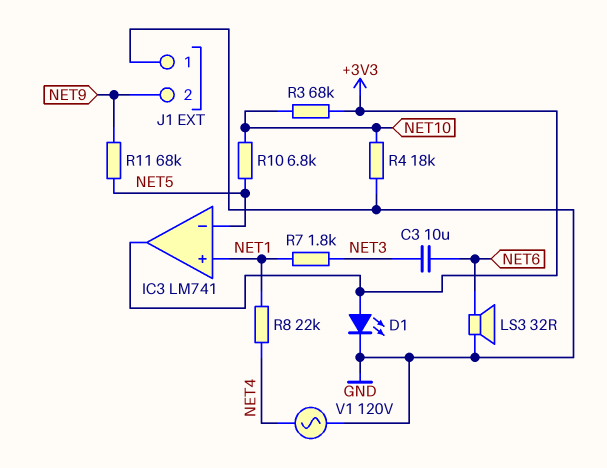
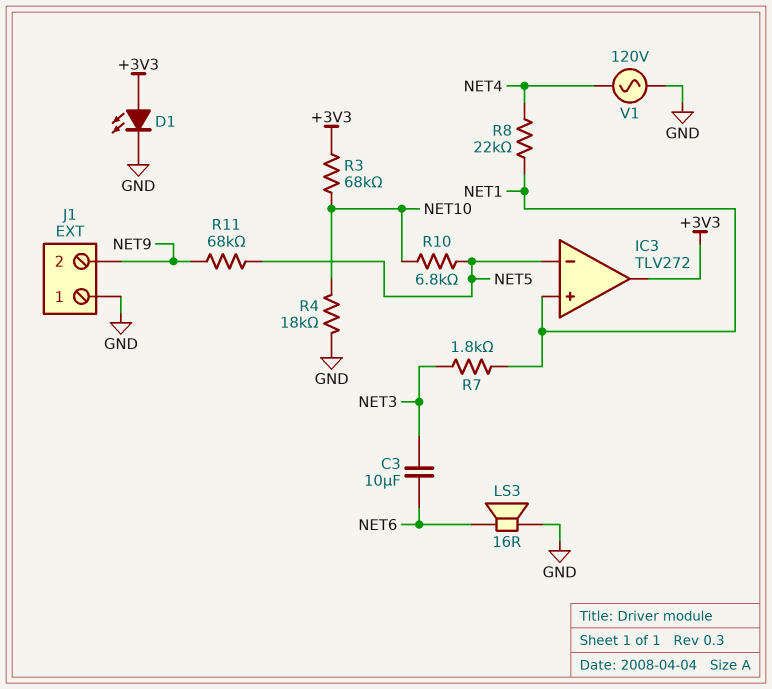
IC3: LM741 -> TLV272
LS3: speaker 32R (GND, NET6) -> speaker 16R (GND, NET6)

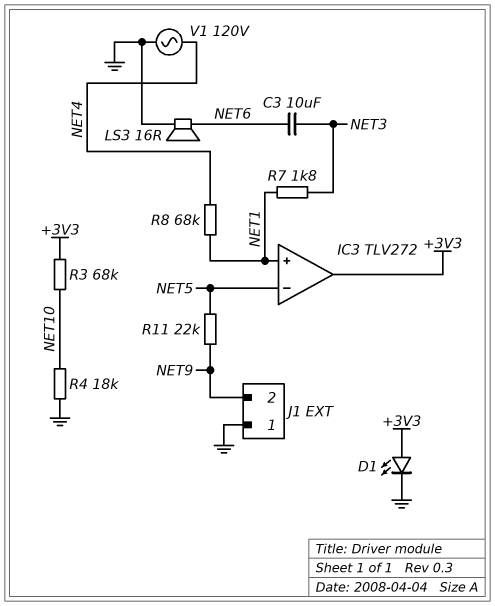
R8: 22k (NET1, NET4) -> 68k (NET1, NET4)
R10: 6.8k (NET5, NET10) -> none
R11: 68k (NET5, NET9) -> 22k (NET5, NET9)

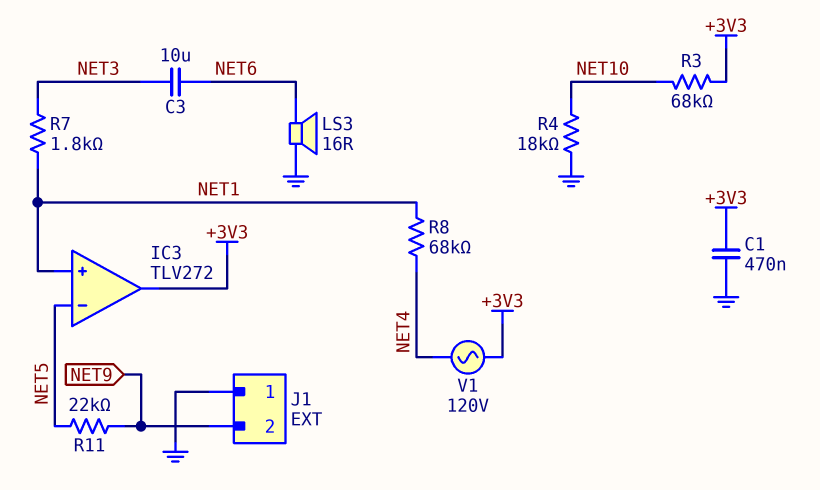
C1: none -> 470nF (+3V3, GND)
D1: LED (A +3V3, K GND) -> none
V1: AC 120V (GND, NET4) -> AC 120V (+3V3, NET4)

